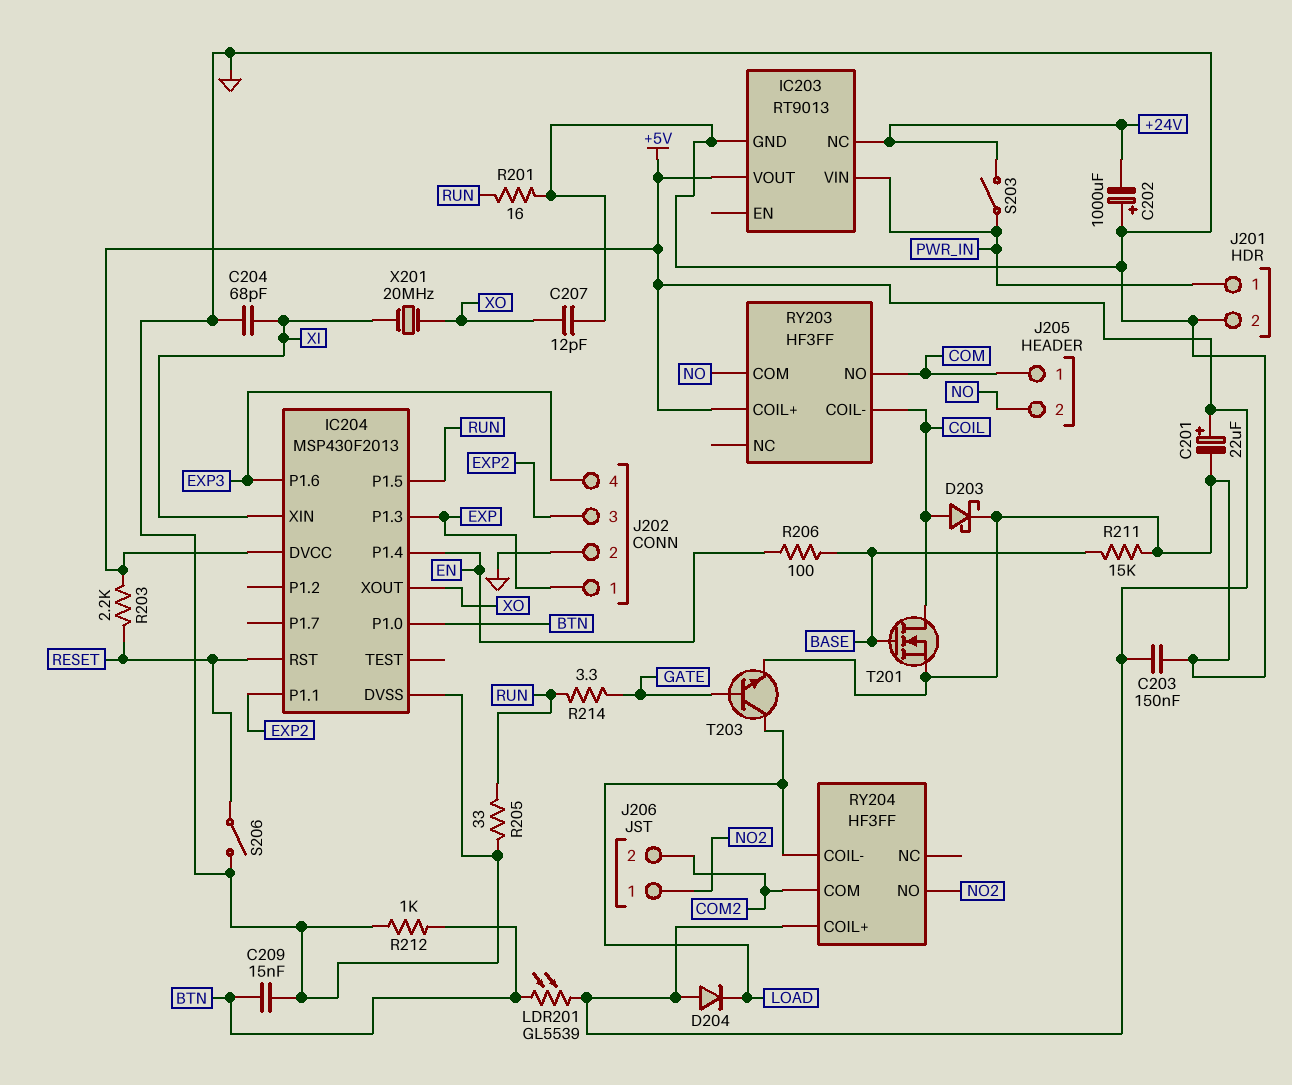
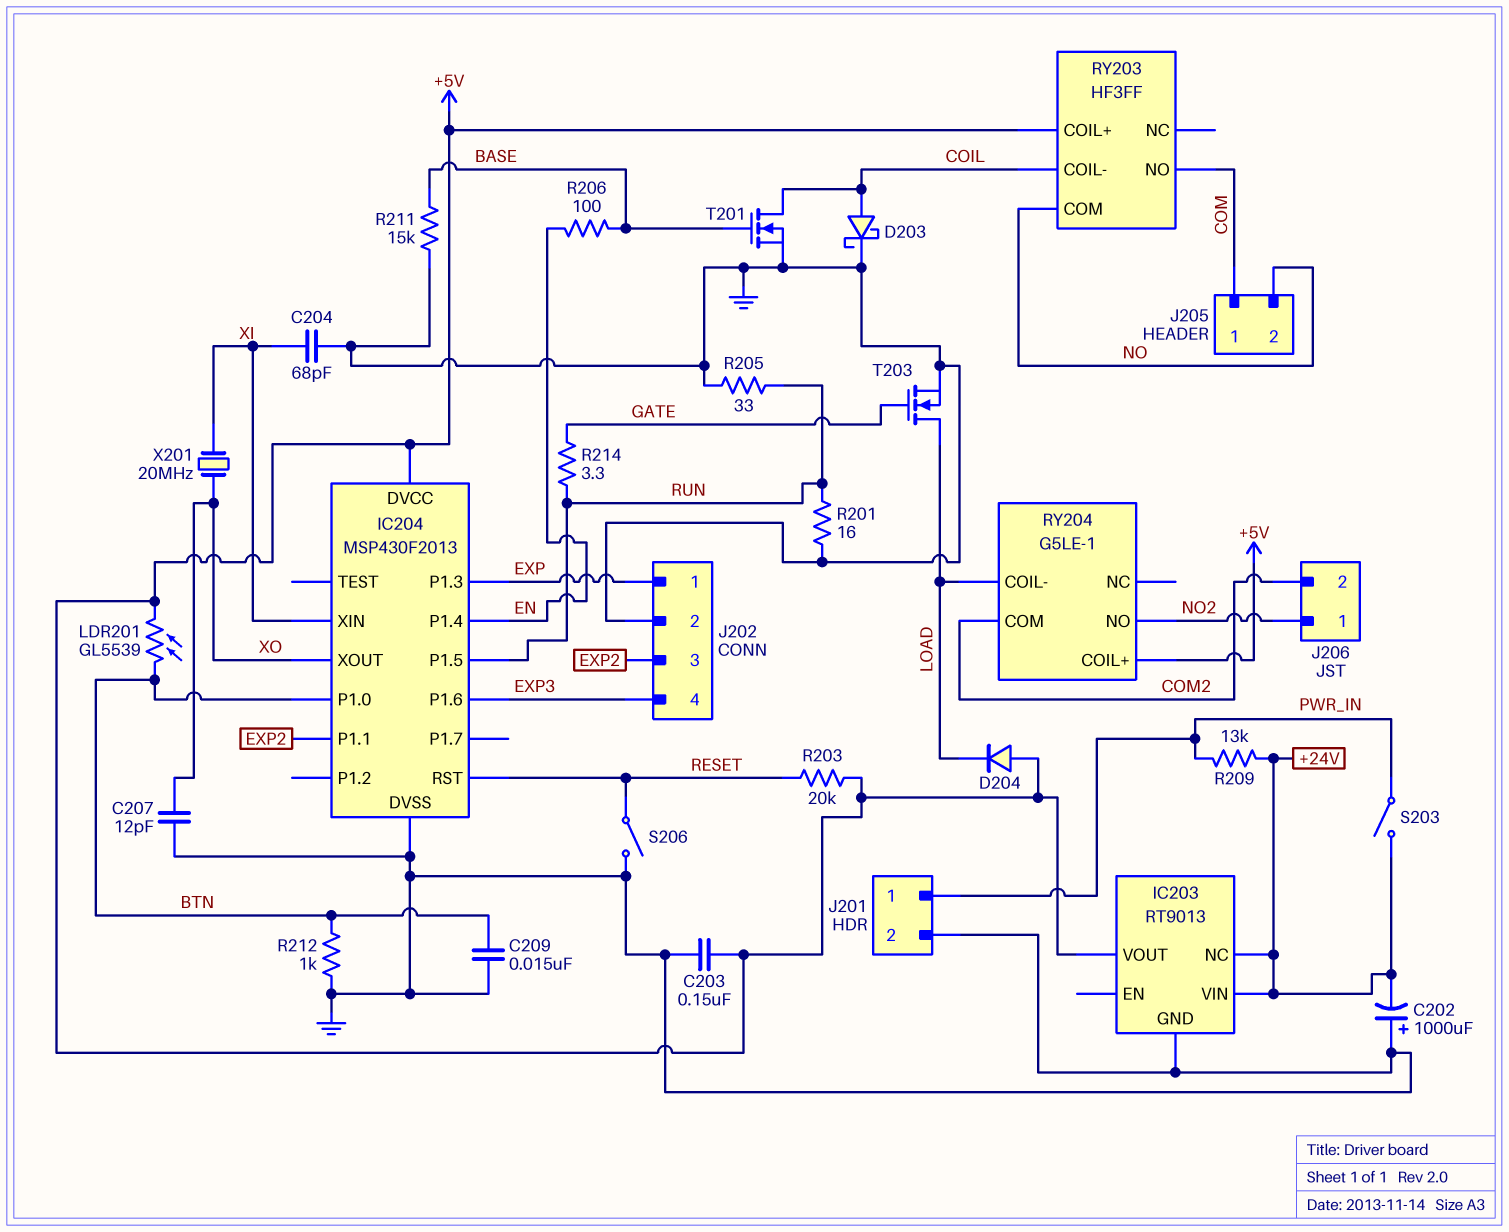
C201: 22uF (plus +5V, minus GND) -> none
IC203 pin VIN: PWR_IN -> +24V
R203: 2.2k (+5V, RESET) -> 20k (+5V, RESET)
R209: none -> 13k (+24V, PWR_IN)
RY204: HF3FF -> G5LE-1
T203: NPN (B GATE, C LOAD, E GND) -> NMOS (G GATE, D LOAD, S GND)

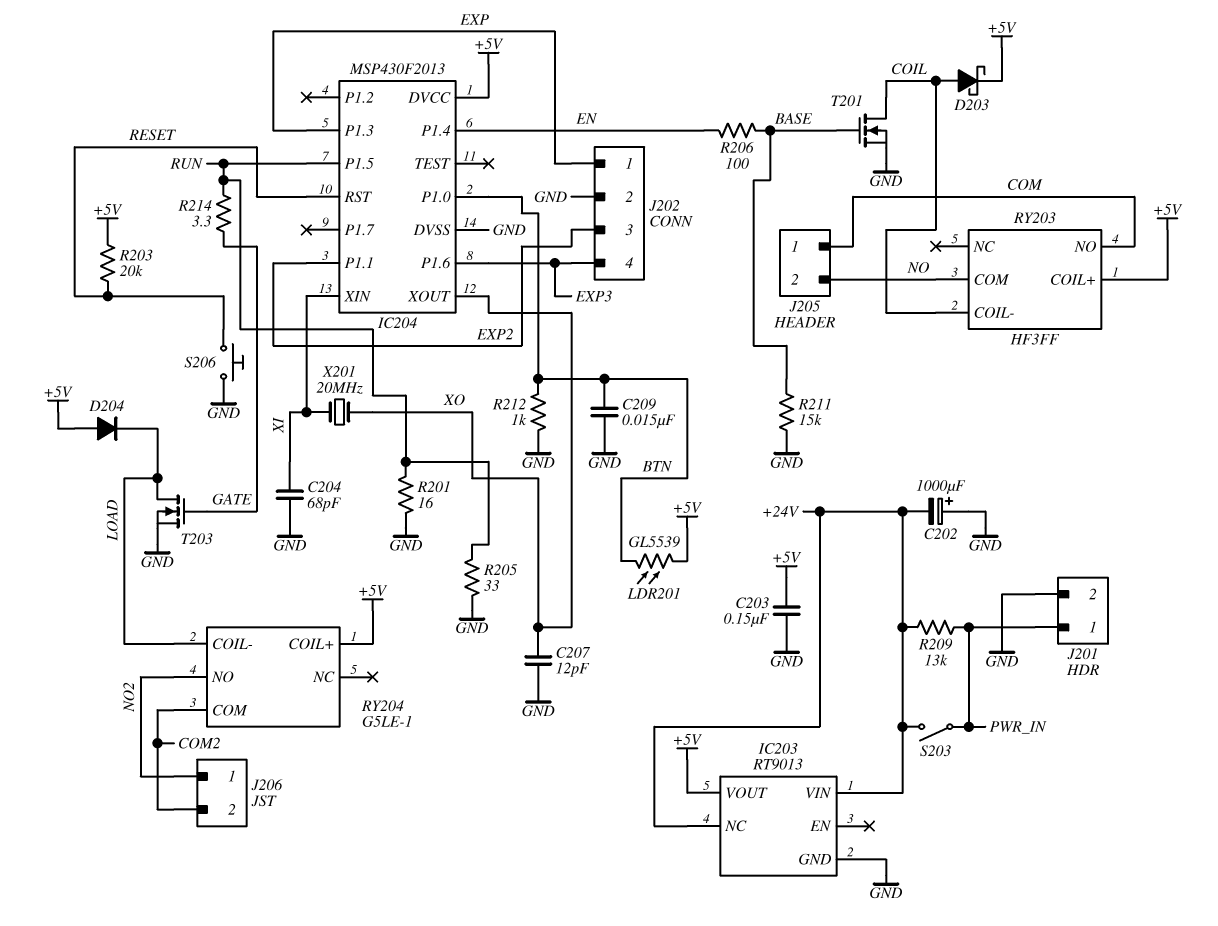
D203: schottky (A COIL, K GND) -> schottky (A COIL, K +5V)
S206: switch (GND, RESET) -> button (GND, RESET)

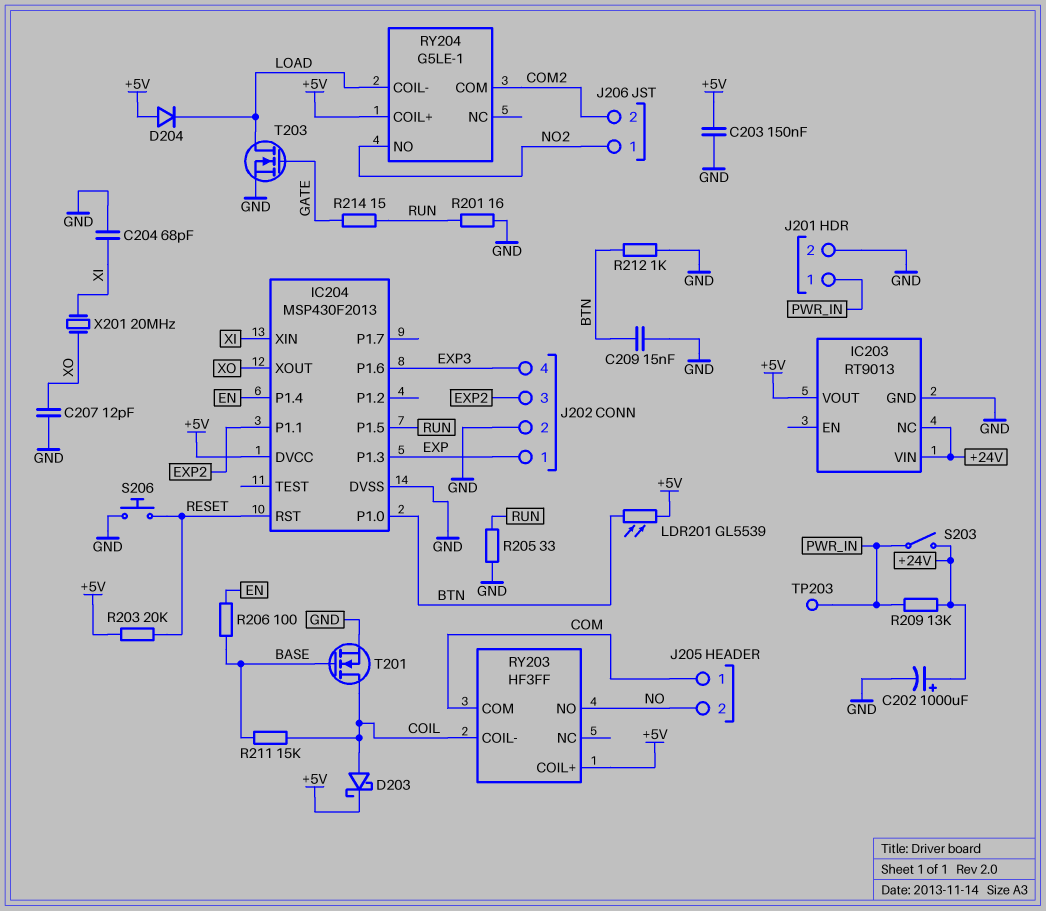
C202: 1000uF (plus GND, minus +24V) -> 1000uF (plus +24V, minus GND)
R211: 15k (BASE, GND) -> 15k (BASE, COIL)
R214: 3.3 (GATE, RUN) -> 15 (GATE, RUN)
RY203 pin COM: NO -> COM
RY203 pin NO: COM -> NO
TP203: none -> test point (PWR_IN)

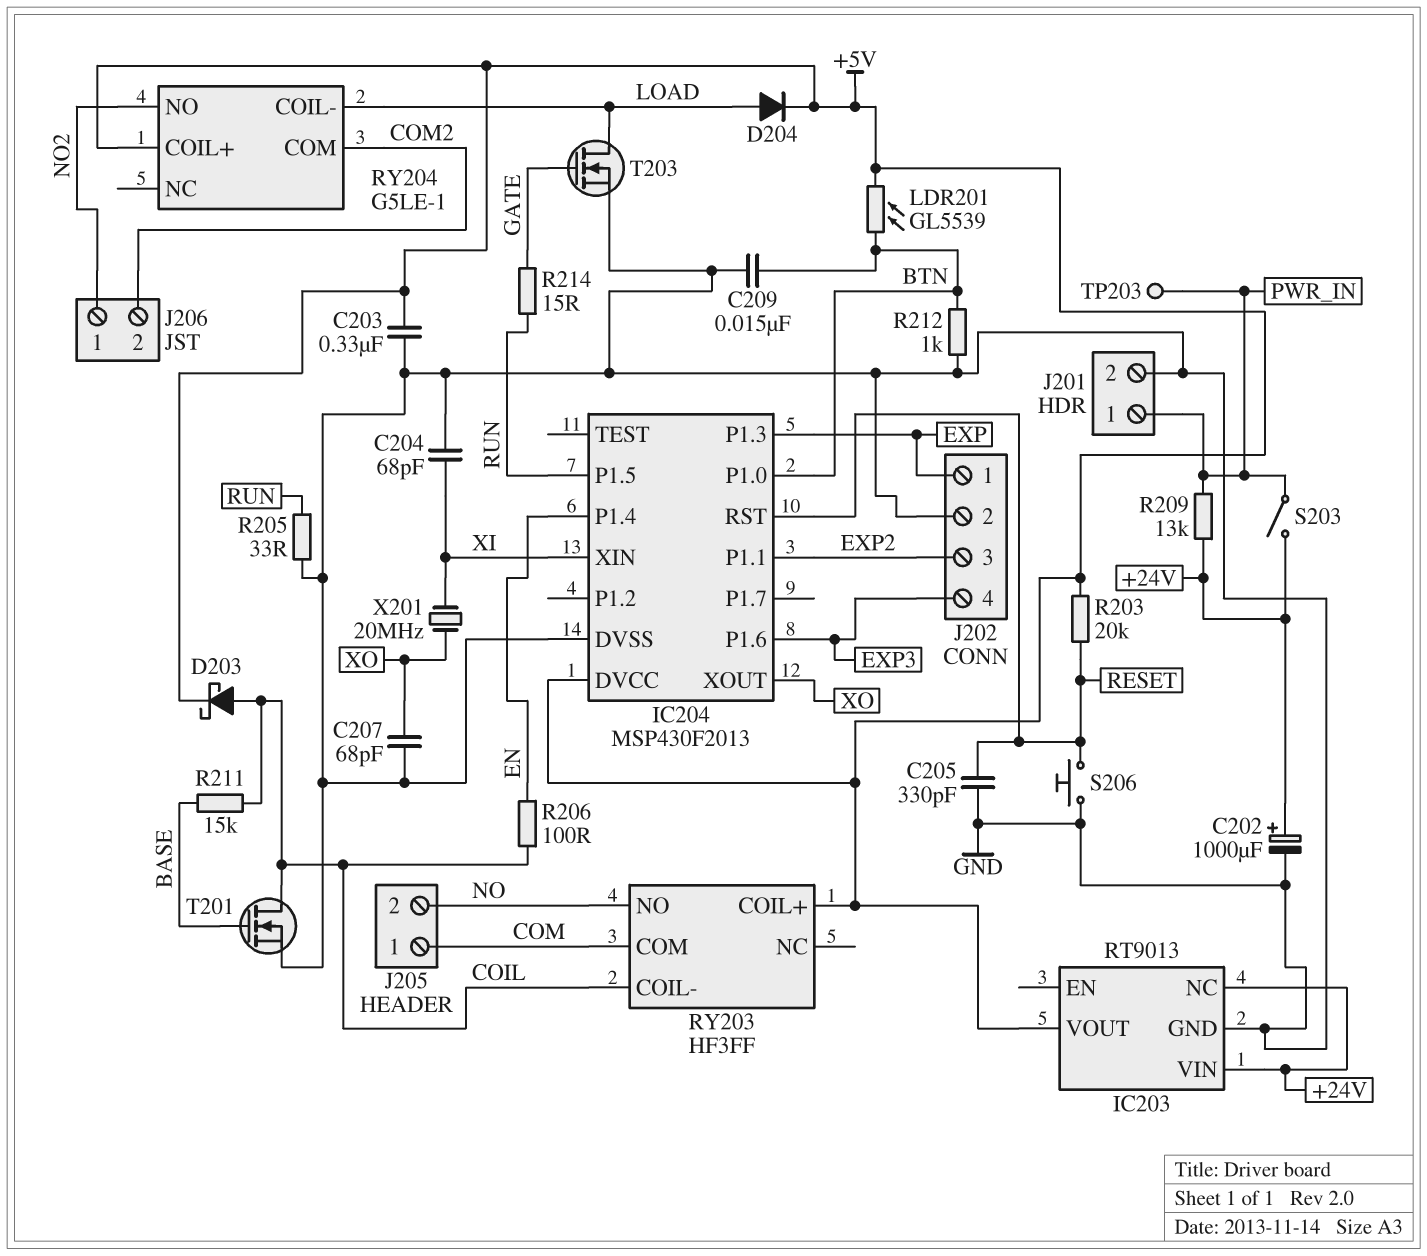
C203: 150nF (+5V, GND) -> 330nF (+5V, GND)
C205: none -> 330pF (GND, RESET)
C207: 12pF (GND, XO) -> 68pF (GND, XO)
D204: diode (A +5V, K LOAD) -> diode (A LOAD, K +5V)
R201: 16 (GND, RUN) -> none
R206: 100 (BASE, EN) -> 100 (COIL, EN)

